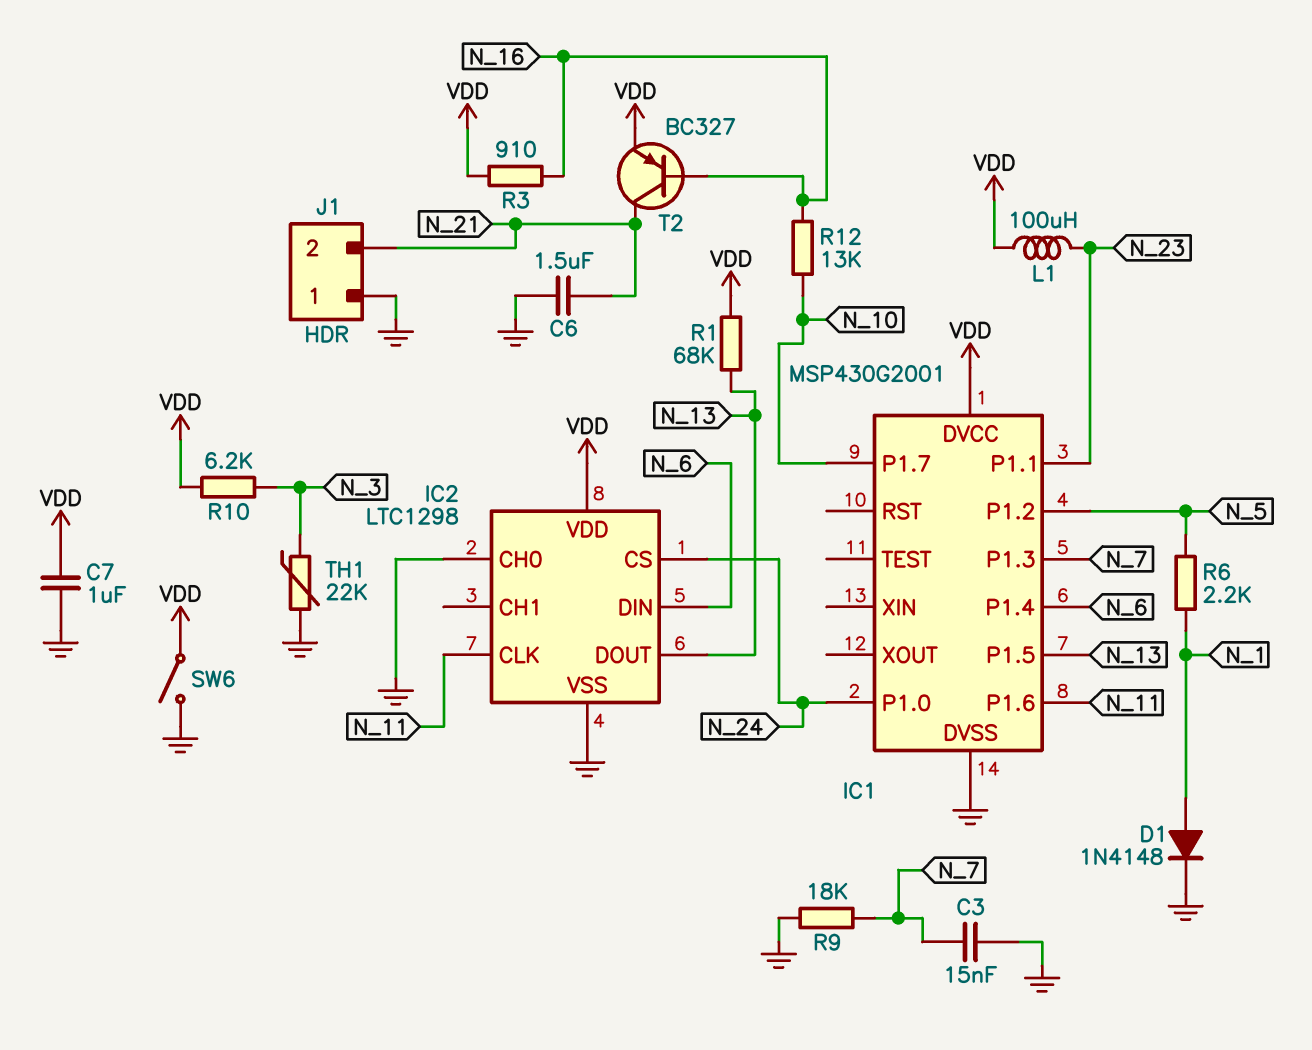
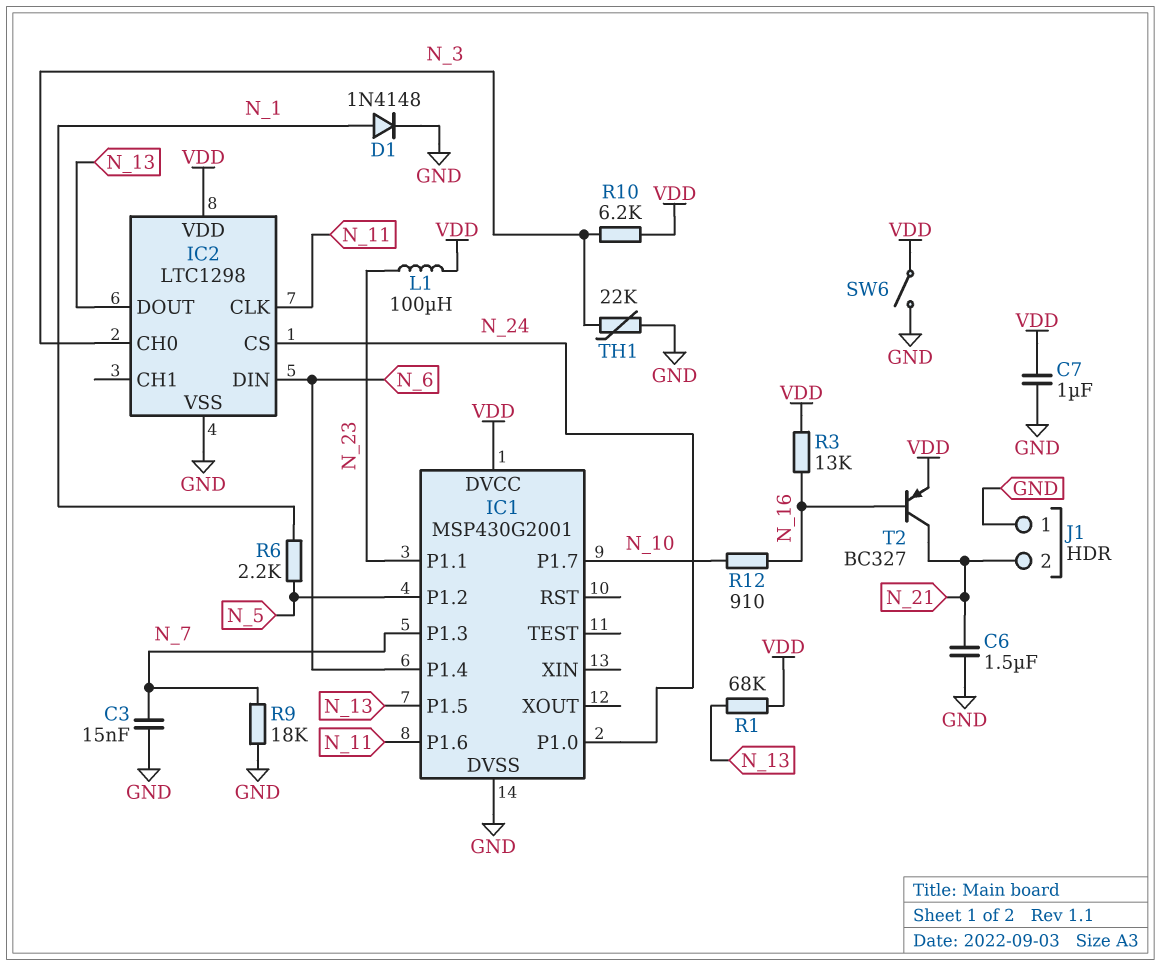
IC2 pin CH0: GND -> N_3
R3: 910 (N_16, VDD) -> 13k (N_16, VDD)
R12: 13k (N_10, N_16) -> 910 (N_10, N_16)

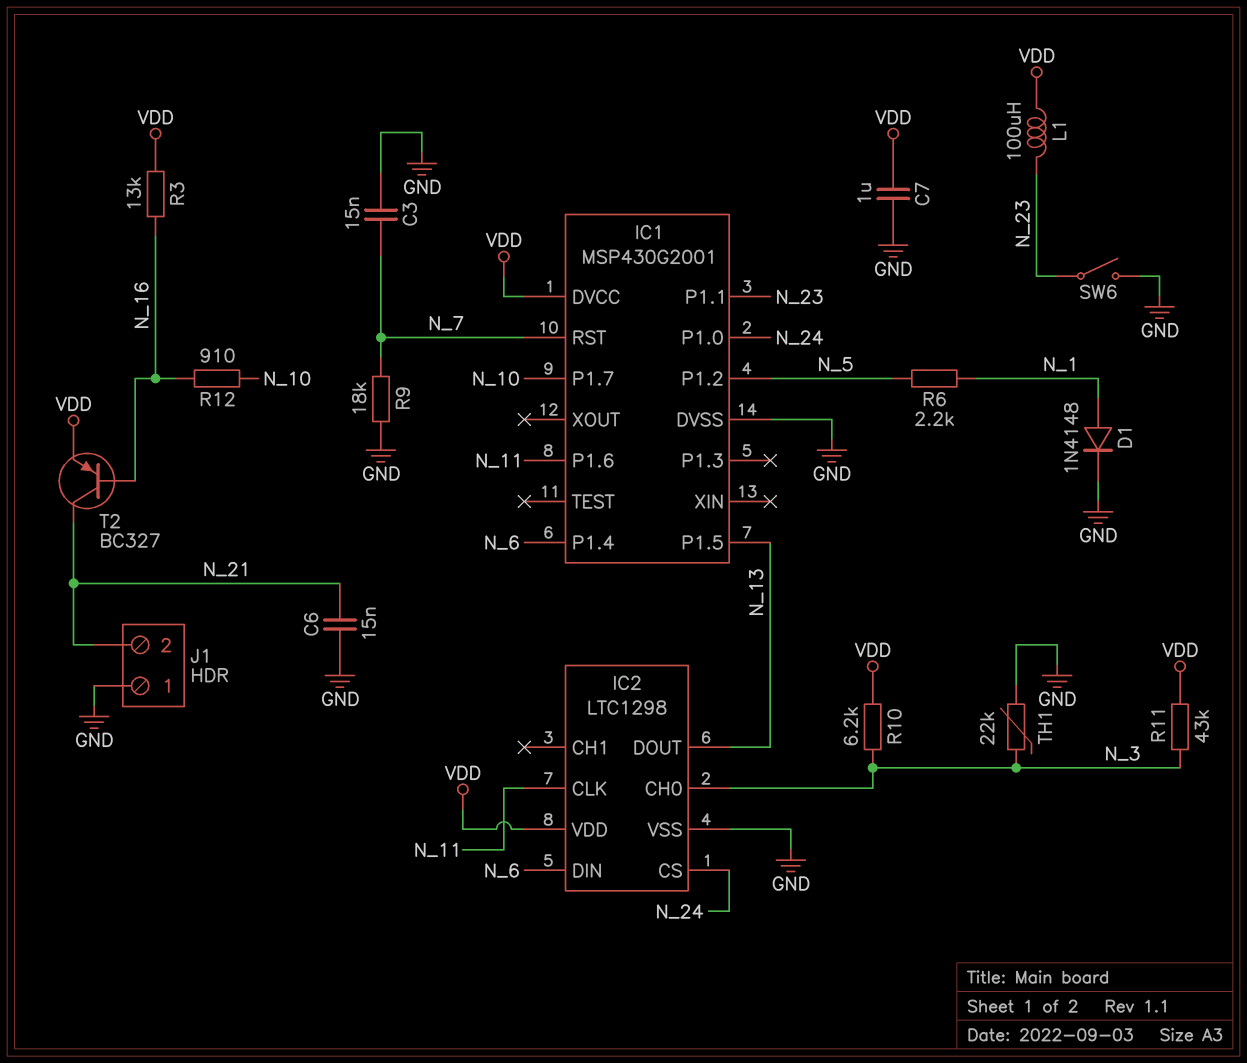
C6: 1.5uF (GND, N_21) -> 15nF (GND, N_21)
IC1 pin P1.3: N_7 -> none
IC1 pin RST: none -> N_7
R1: 68k (N_13, VDD) -> none
R11: none -> 43k (N_3, VDD)
SW6: switch (GND, VDD) -> switch (GND, N_23)

